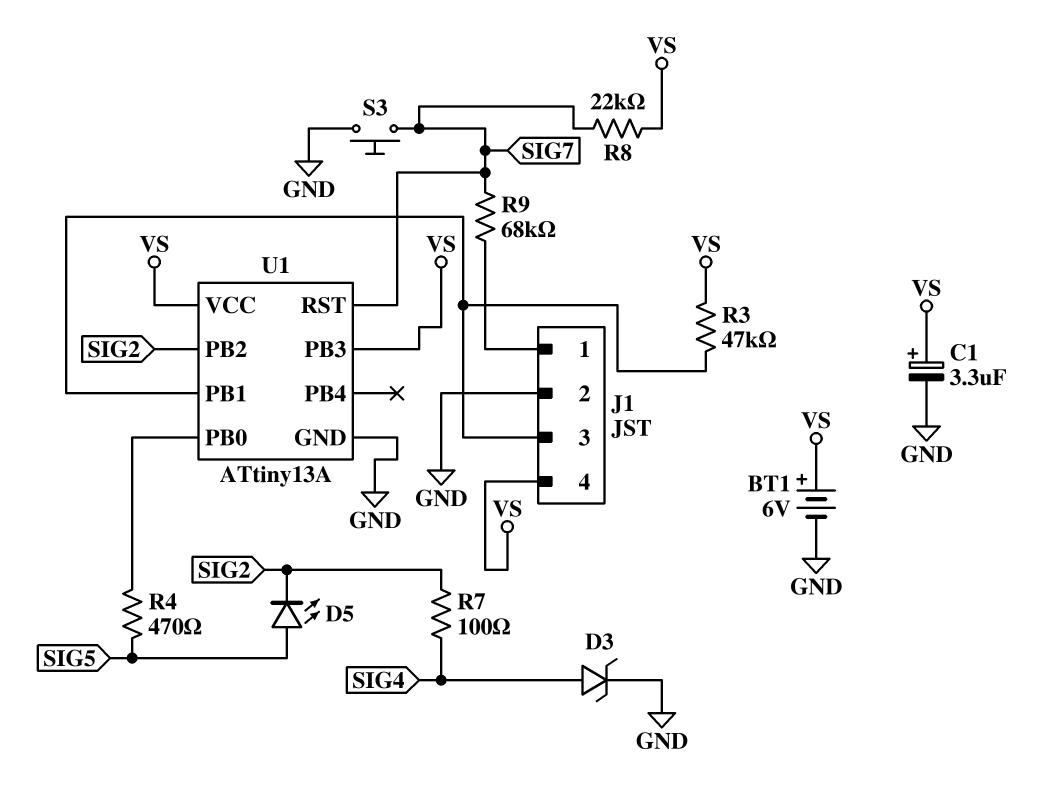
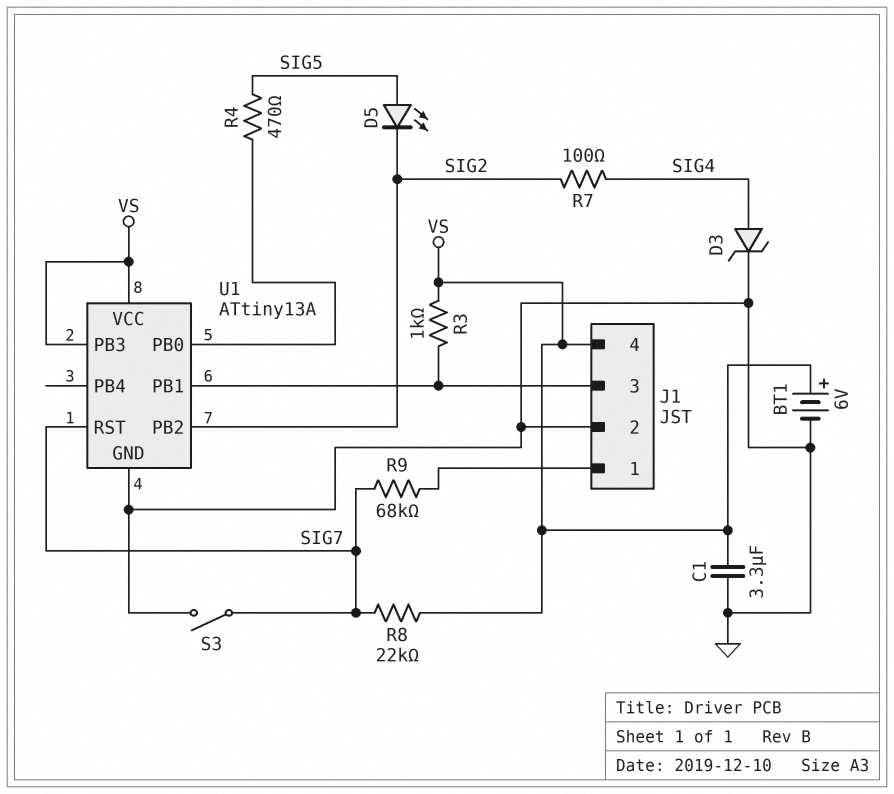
C1: 3.3uF (plus VS, minus GND) -> 3.3uF (GND, VS)
R3: 47k (J1/3, VS) -> 1k (J1/3, VS)
S3: button (GND, SIG7) -> switch (GND, SIG7)

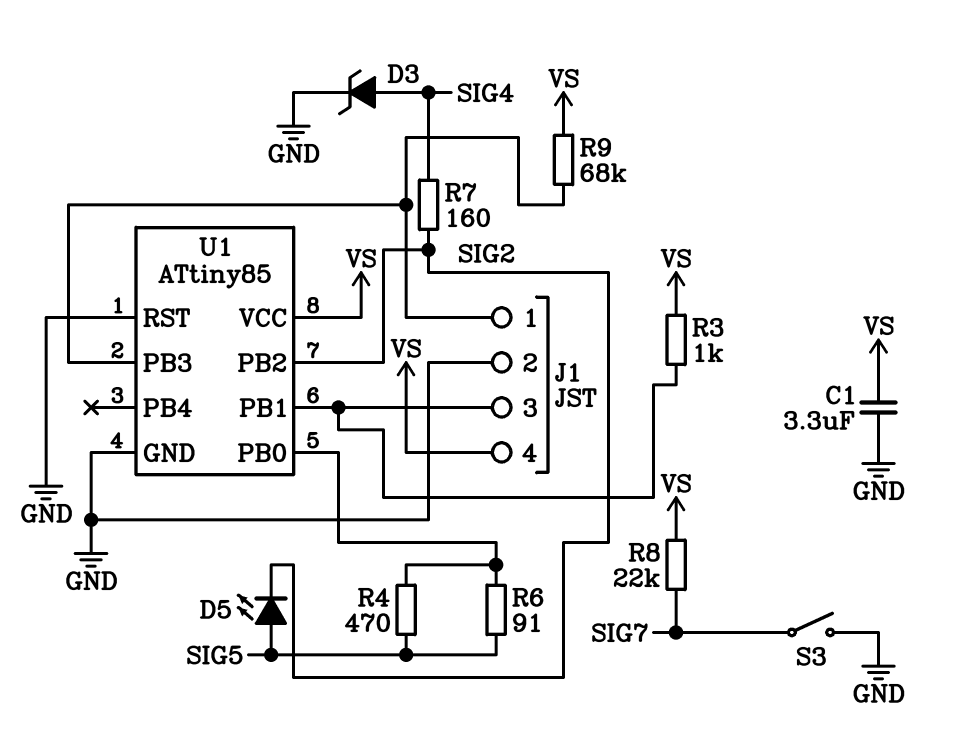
BT1: 6V (plus VS, minus GND) -> none
R6: none -> 91 (SIG5, U1/PB0)
R7: 100 (SIG2, SIG4) -> 160 (SIG2, SIG4)
R9: 68k (J1/1, SIG7) -> 68k (J1/1, VS)
U1: ATtiny13A -> ATtiny85
U1 pin PB3: VS -> J1/1
U1 pin RST: SIG7 -> GND

